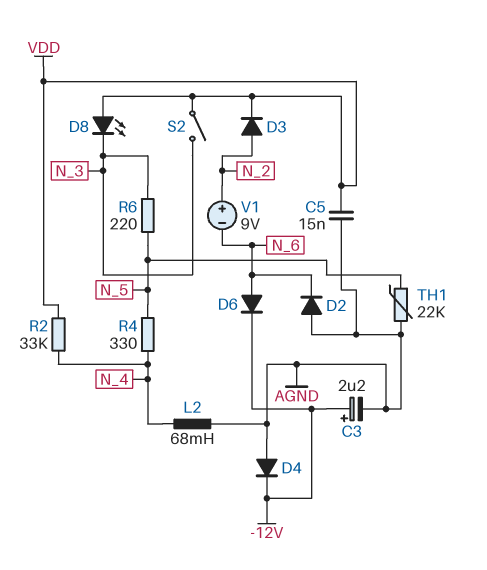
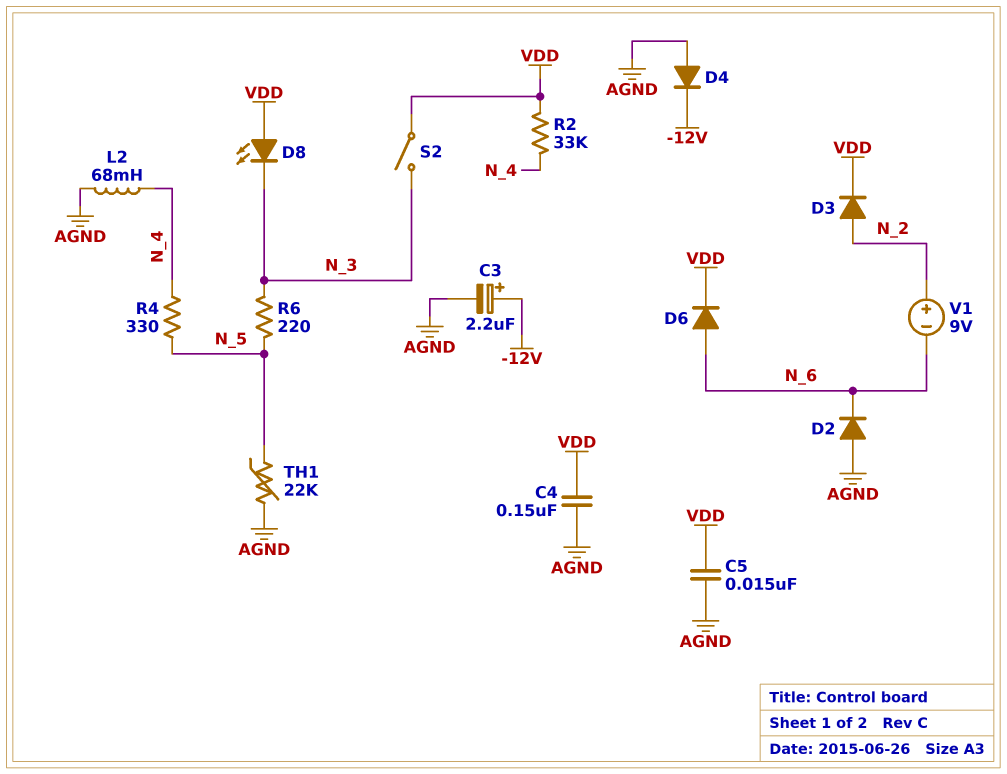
C4: none -> 150nF (AGND, VDD)
D6: diode (A N_6, K -12V) -> diode (A N_6, K VDD)

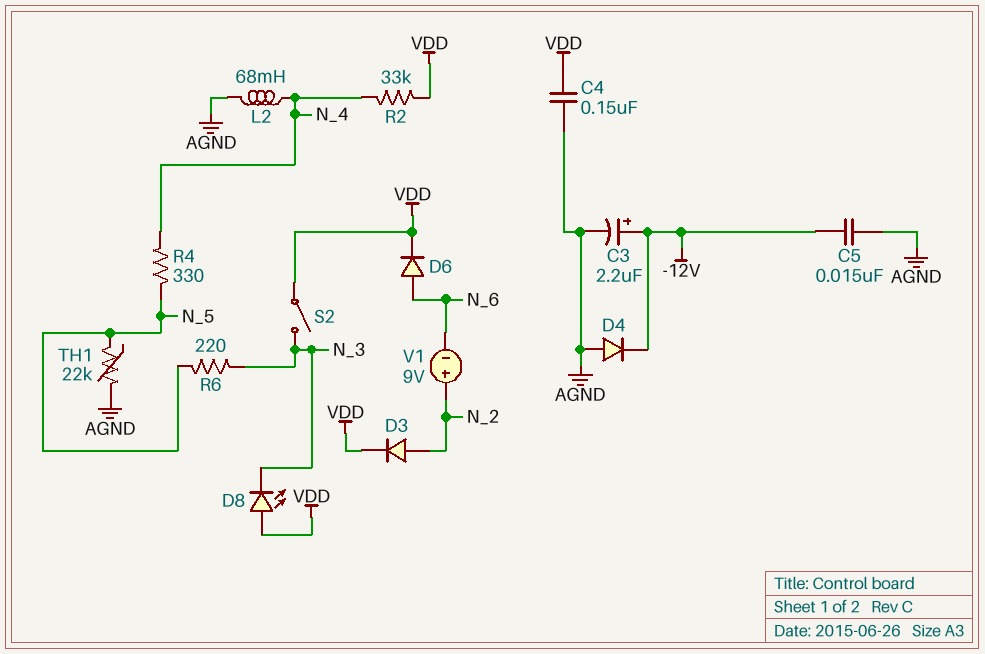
C5: 15nF (AGND, VDD) -> 15nF (-12V, AGND)
D2: diode (A AGND, K N_6) -> none

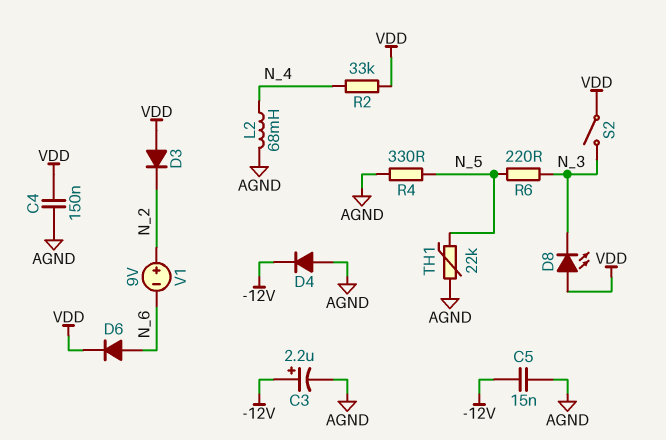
D3: diode (A N_2, K VDD) -> diode (A VDD, K N_2)
R4: 330 (N_4, N_5) -> 330 (AGND, N_5)

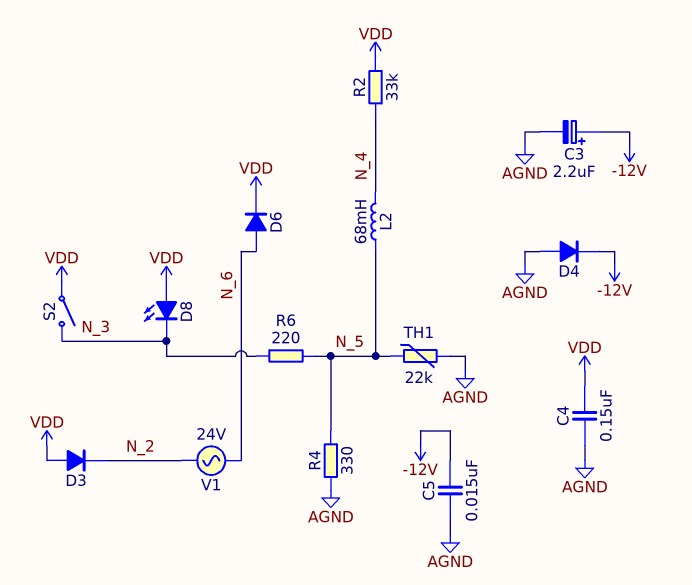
L2: 68mH (AGND, N_4) -> 68mH (N_4, N_5)
V1: 9V (plus N_2, minus N_6) -> AC 24V (N_2, N_6)

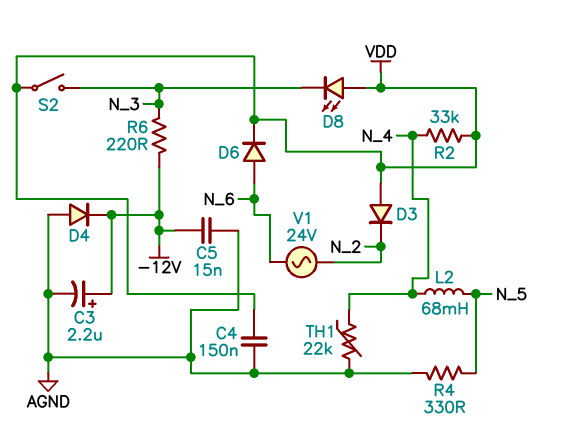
R6: 220 (N_3, N_5) -> 220 (-12V, N_3)
TH1: 22k (AGND, N_5) -> 22k (AGND, N_4)

